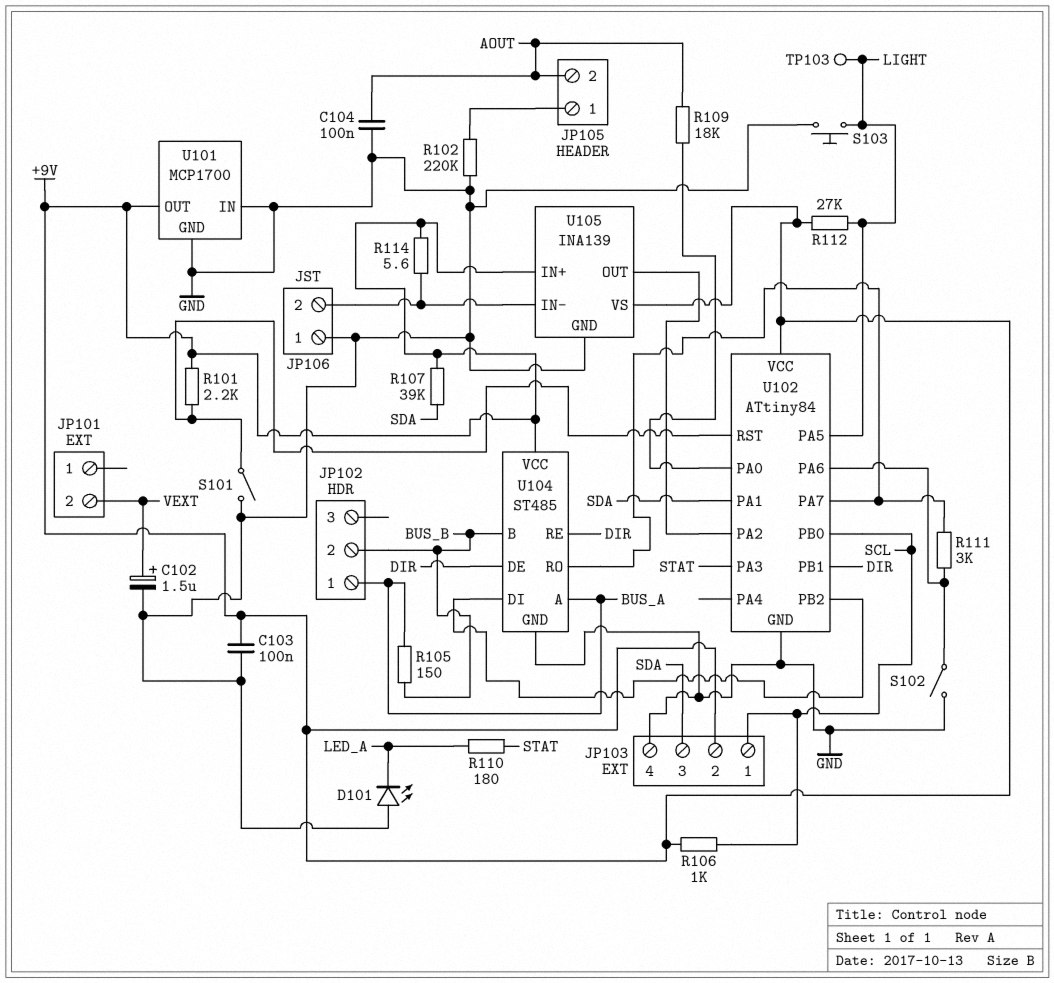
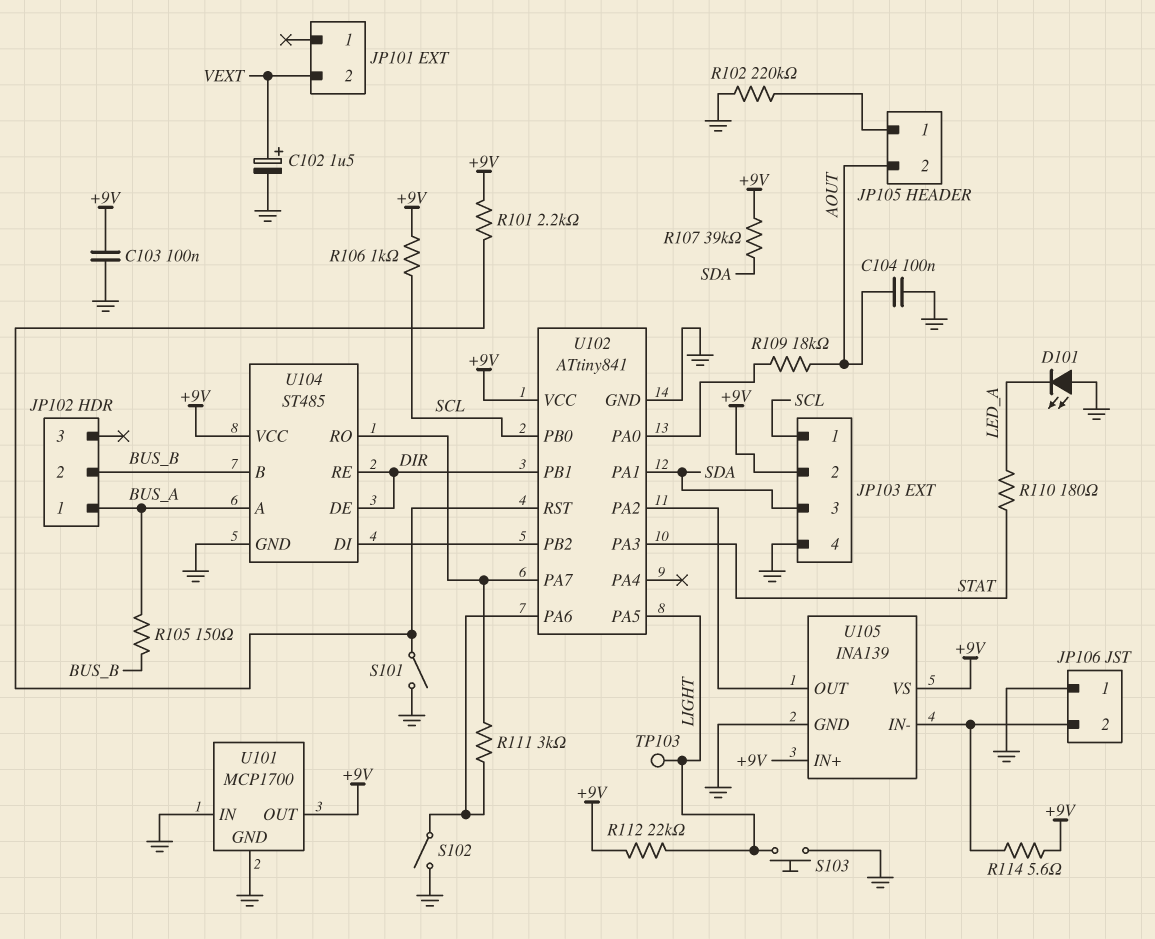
R112: 27k (+9V, LIGHT) -> 22k (+9V, LIGHT)
U102: ATtiny84 -> ATtiny841

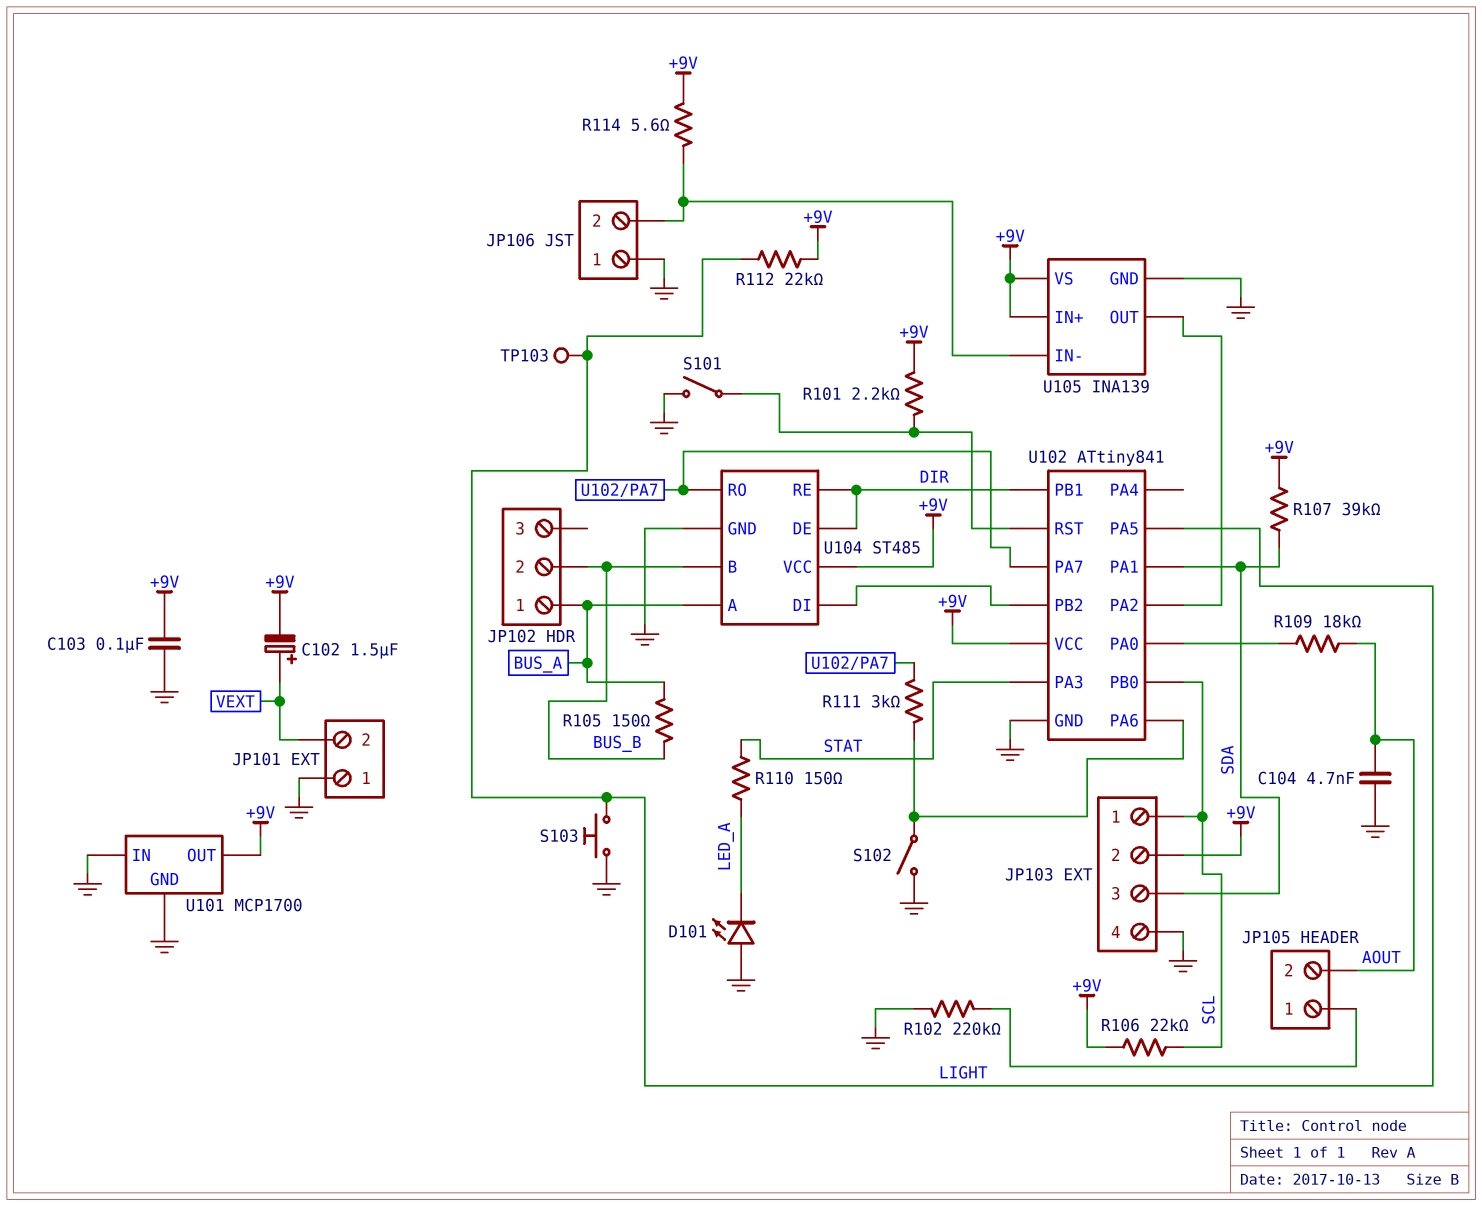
C102: 1.5uF (plus VEXT, minus GND) -> 1.5uF (plus VEXT, minus +9V)
C104: 100nF (AOUT, GND) -> 4.7nF (AOUT, GND)
JP101 pin 1: none -> GND
R106: 1k (+9V, SCL) -> 22k (+9V, SCL)
R110: 180 (LED_A, STAT) -> 150 (LED_A, STAT)

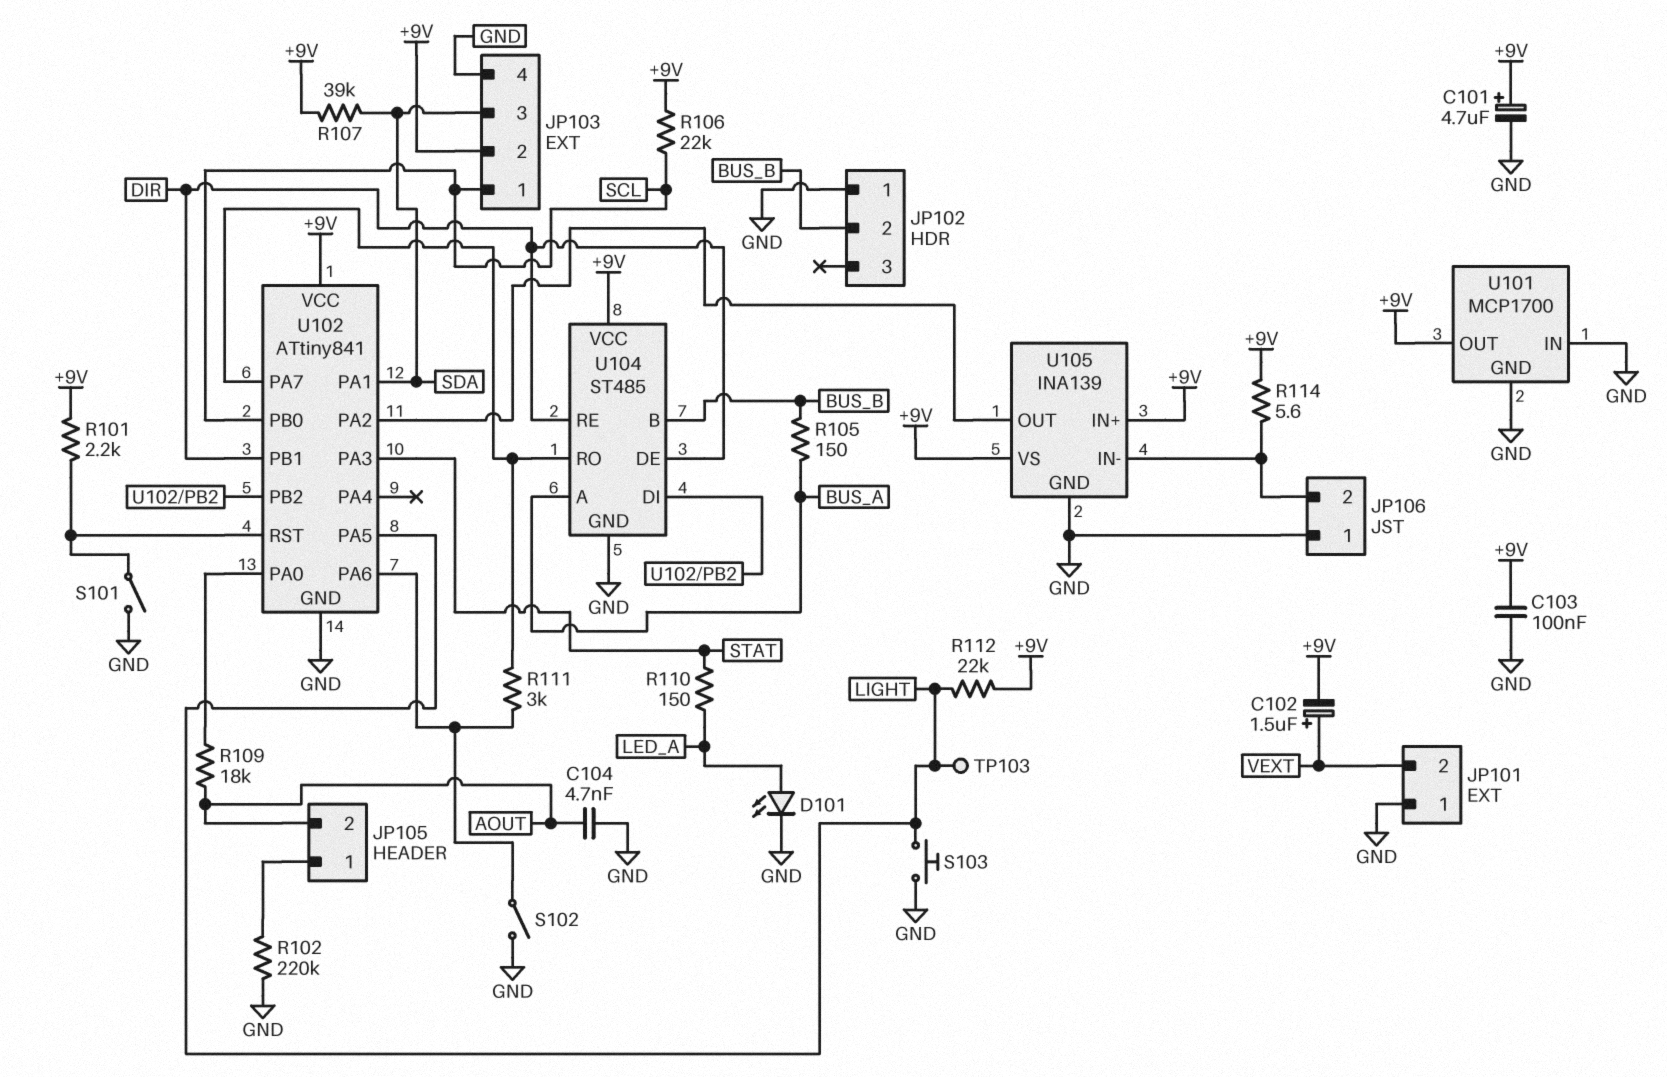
C101: none -> 4.7uF (plus +9V, minus GND)
D101: LED (A GND, K LED_A) -> LED (A LED_A, K GND)
JP102 pin 1: BUS_A -> GND

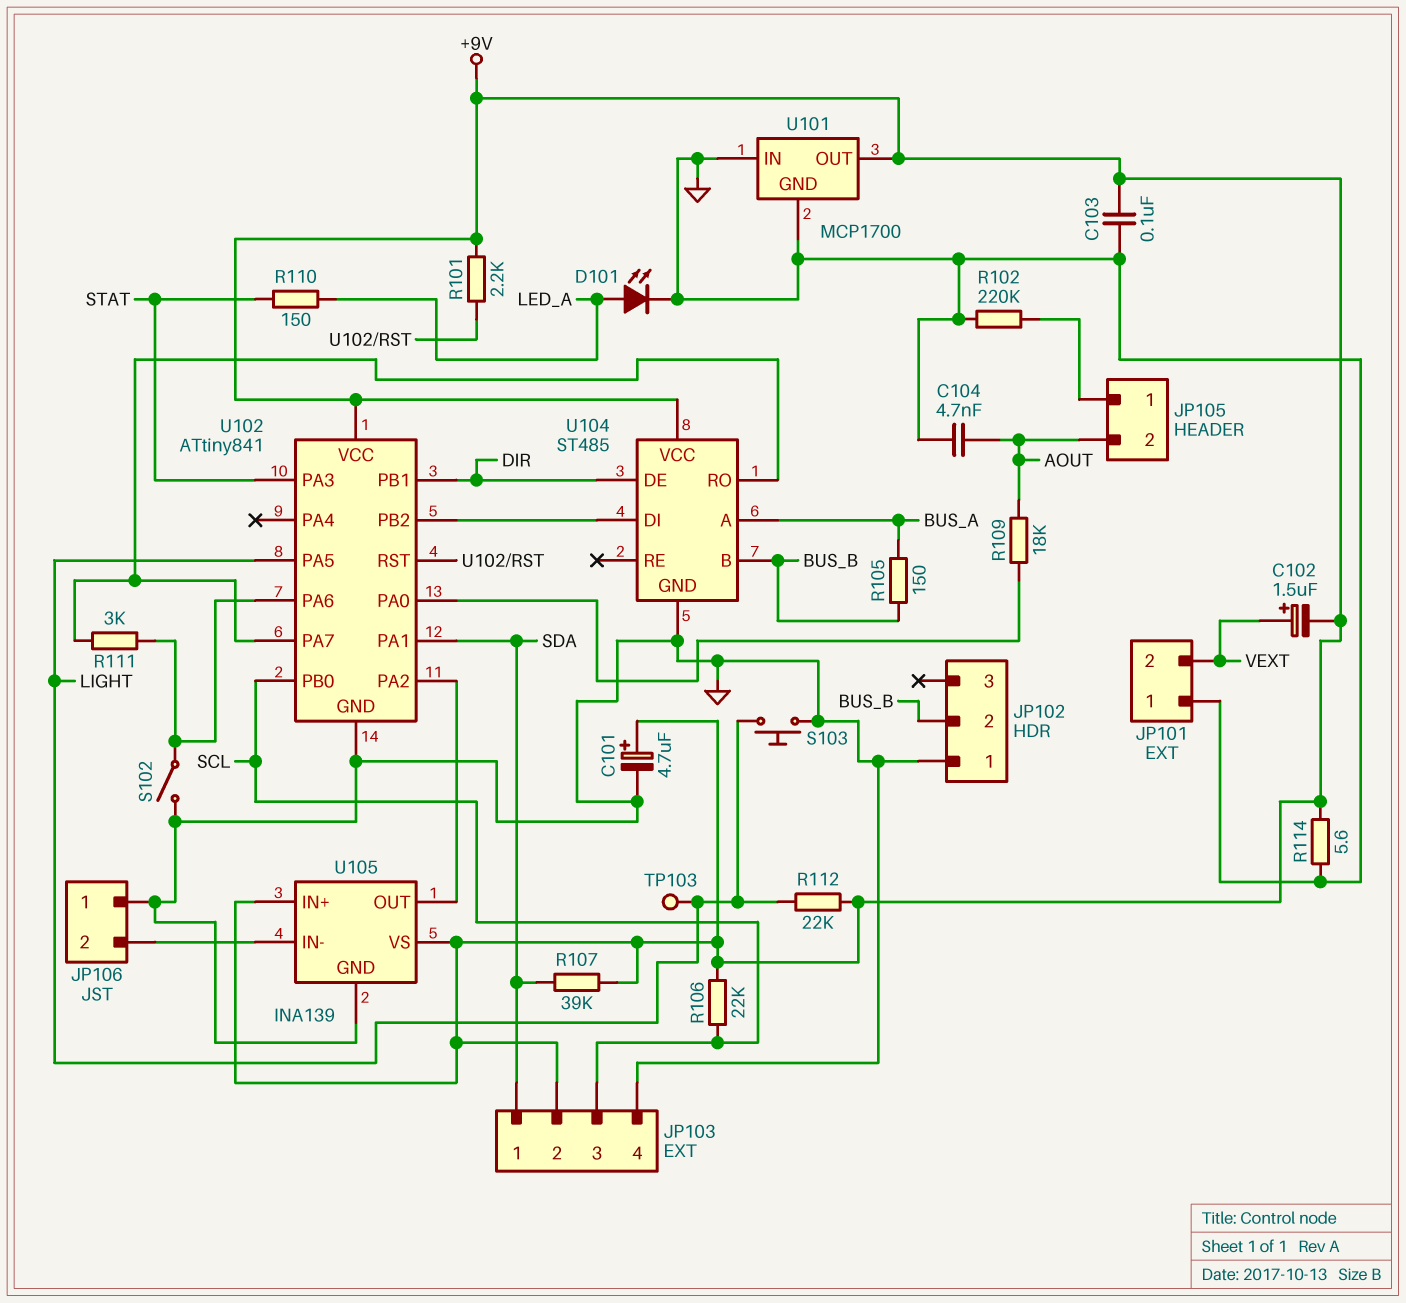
JP103 pin 1: SCL -> SDA
JP103 pin 3: SDA -> SCL
R114: 5.6 (+9V, JP106/2) -> 5.6 (+9V, GND)
S101: switch (GND, U102/RST) -> none
U104 pin RE: DIR -> none

